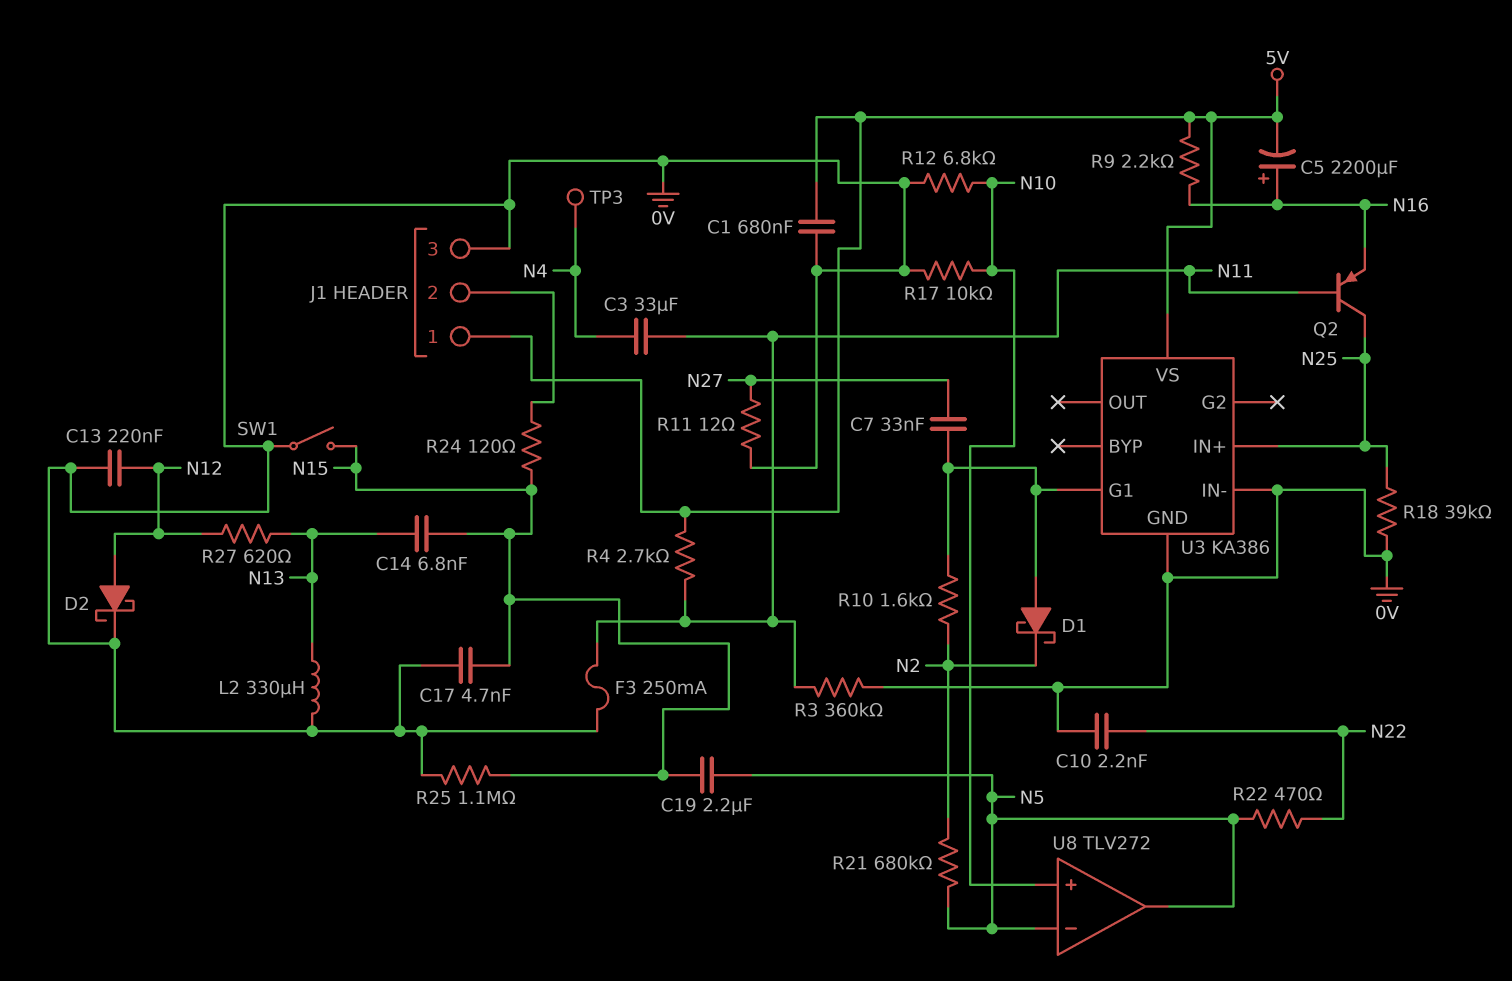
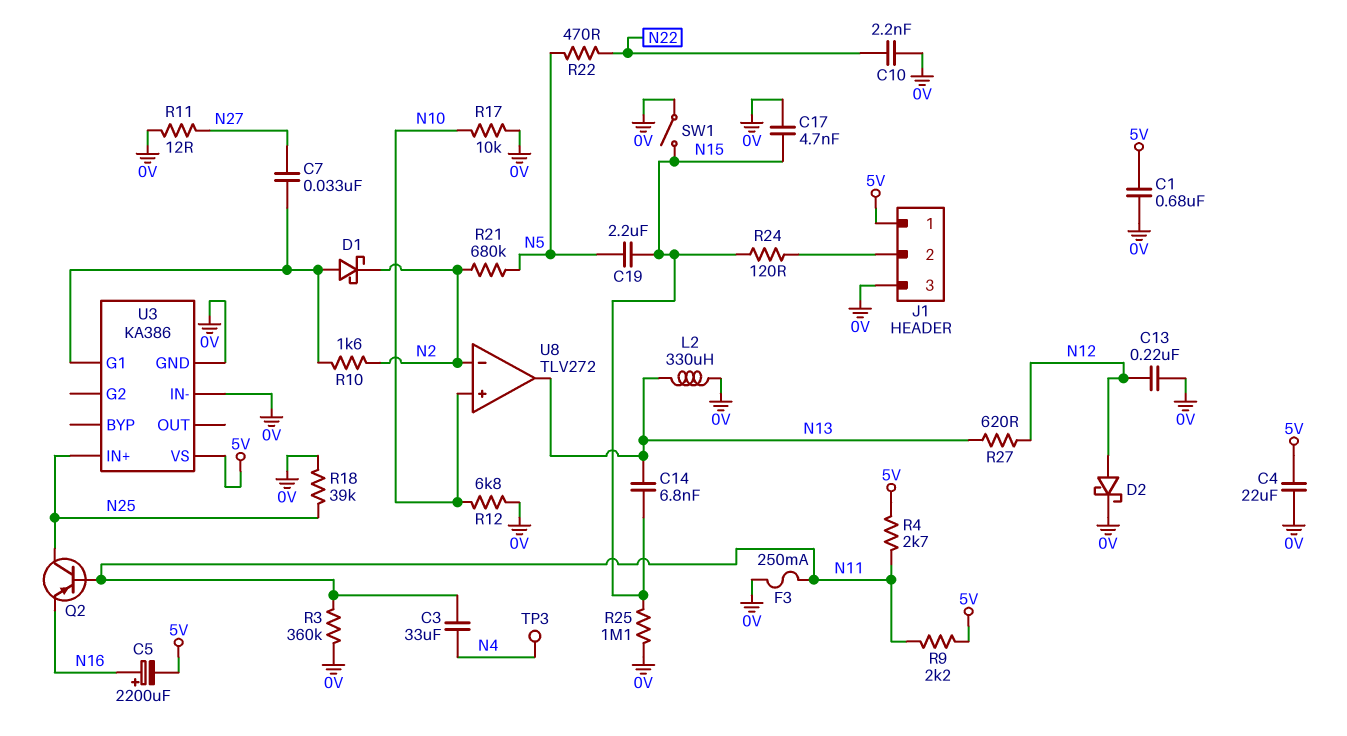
C4: none -> 22uF (0V, 5V)
R9: 2.2k (5V, N16) -> 2.2k (5V, N11)
U8 pin in-: N5 -> N2
U8 pin out: N5 -> N13

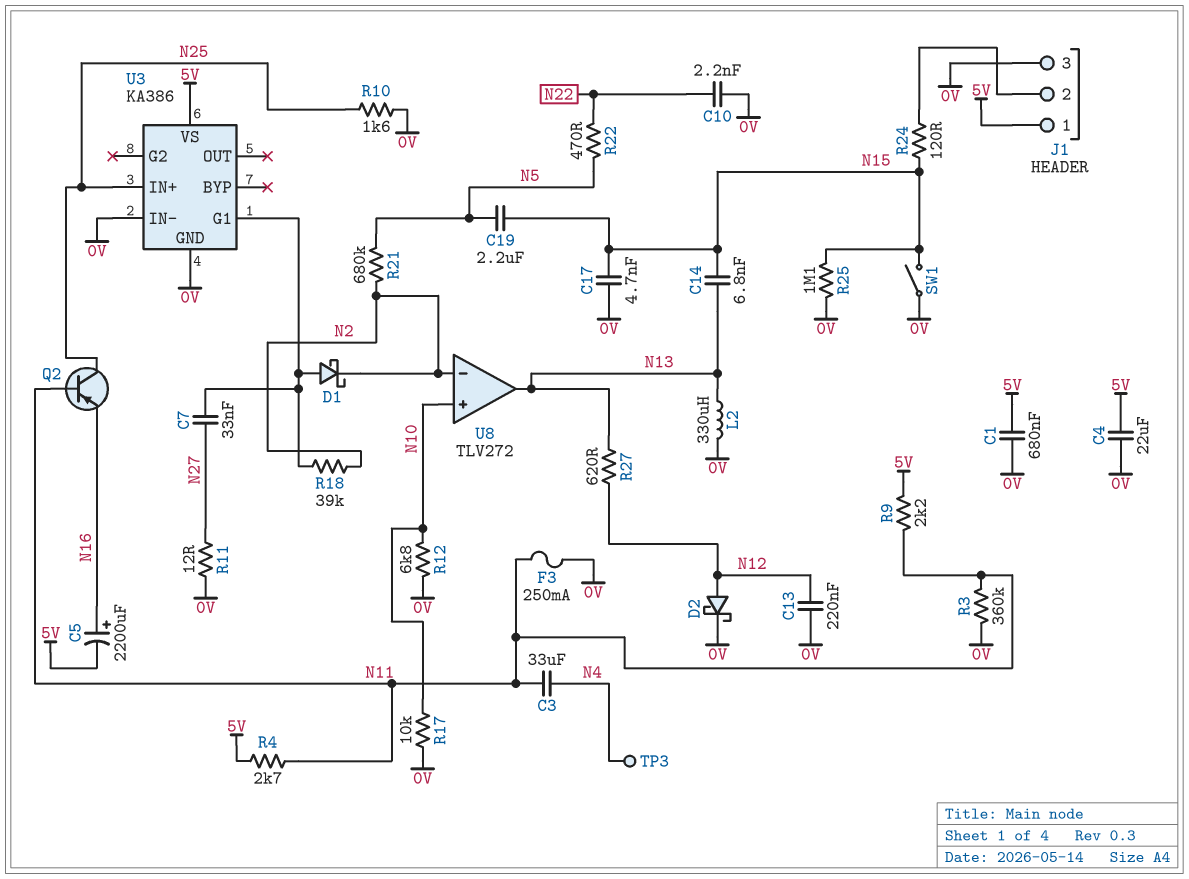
R10: 1.6k (N2, U3/G1) -> 1.6k (0V, N25)
R18: 39k (0V, N25) -> 39k (N2, U3/G1)

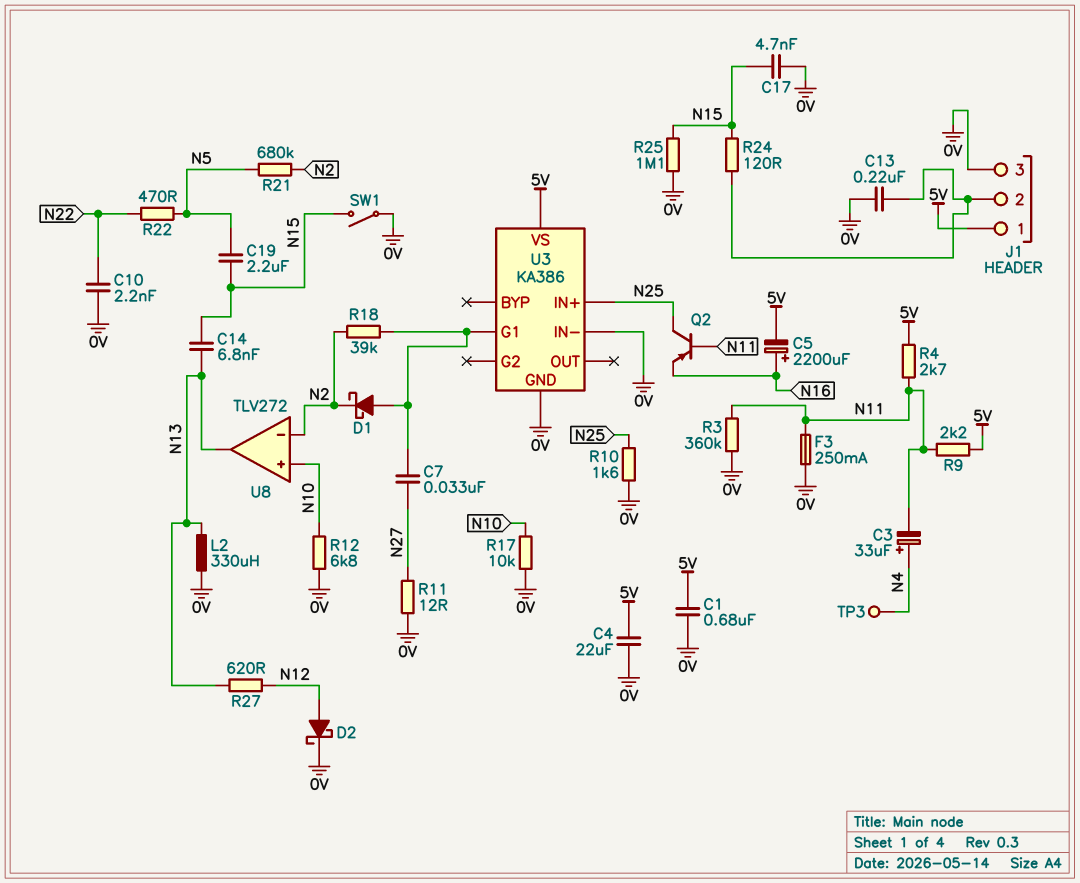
C3: 33uF (N4, N11) -> 33uF (plus N4, minus N11)
C13: 220nF (0V, N12) -> 220nF (0V, J1/2)

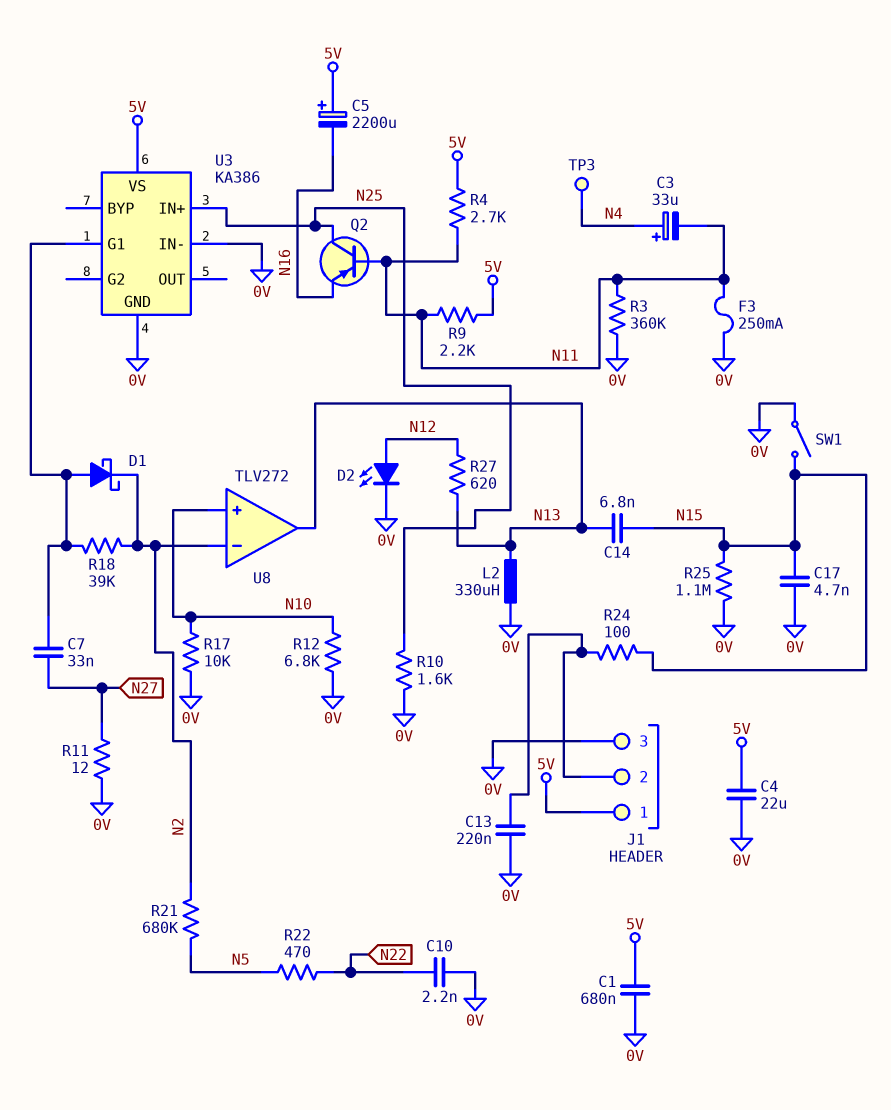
C5: 2200uF (plus N16, minus 5V) -> 2200uF (plus 5V, minus N16)
C19: 2.2uF (N5, N15) -> none
D2: schottky (A N12, K 0V) -> LED (A N12, K 0V)
R24: 120 (J1/2, N15) -> 100 (J1/2, N15)

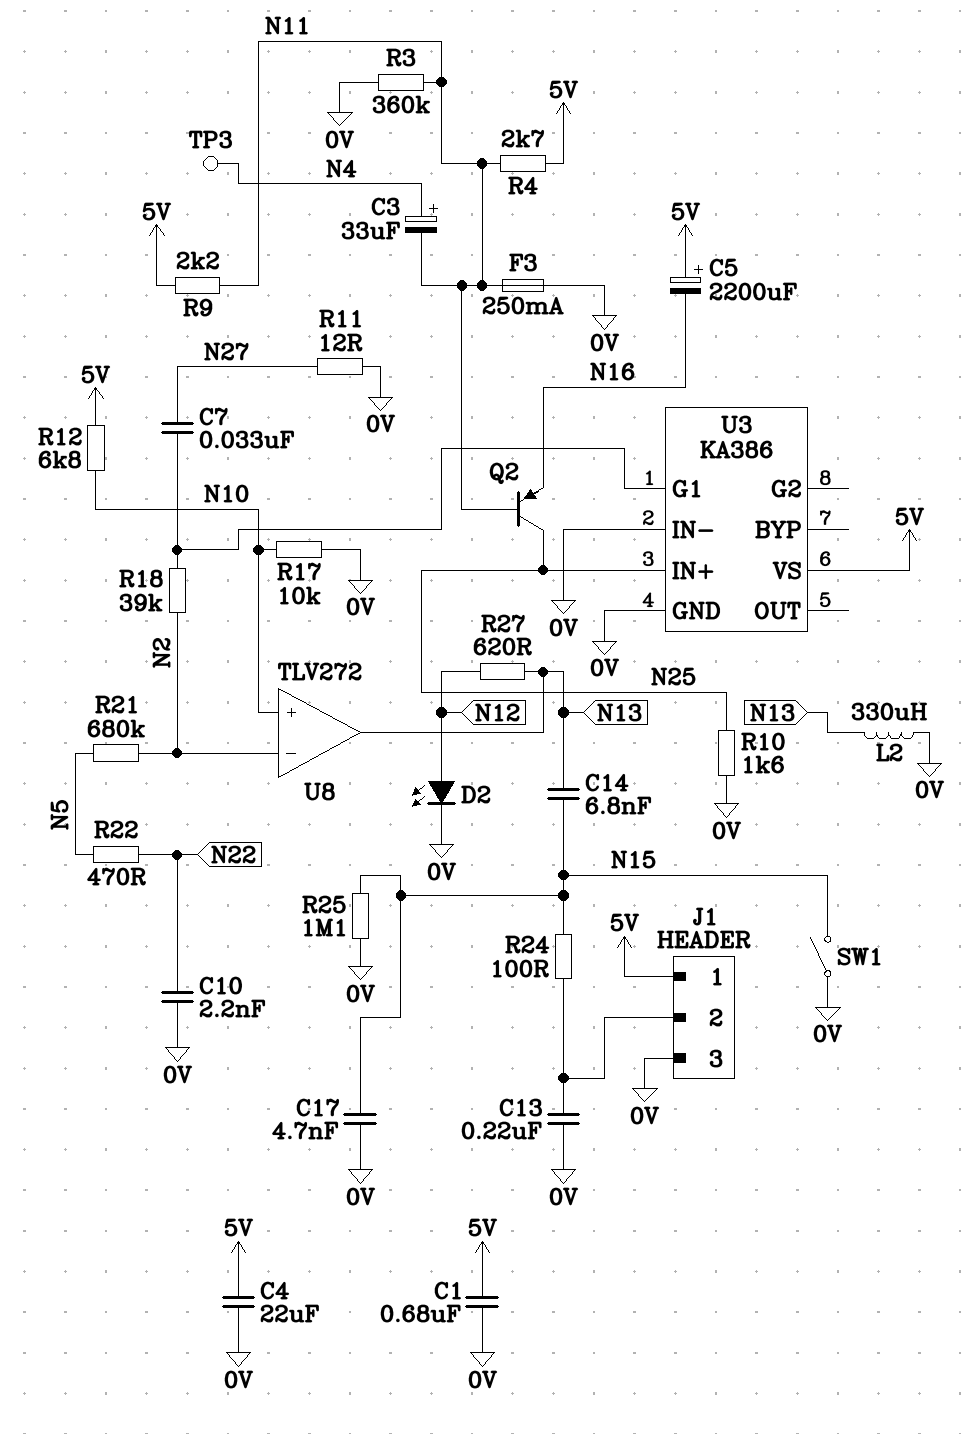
D1: schottky (A U3/G1, K N2) -> none
R12: 6.8k (0V, N10) -> 6.8k (5V, N10)

